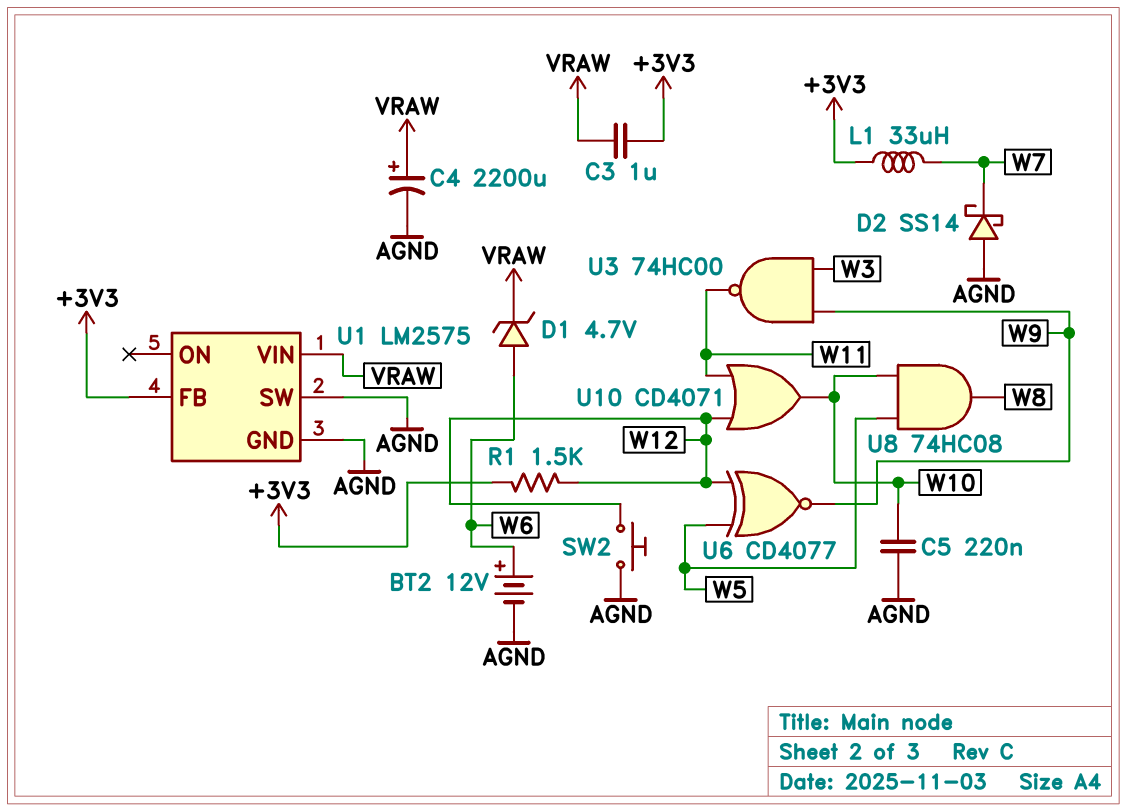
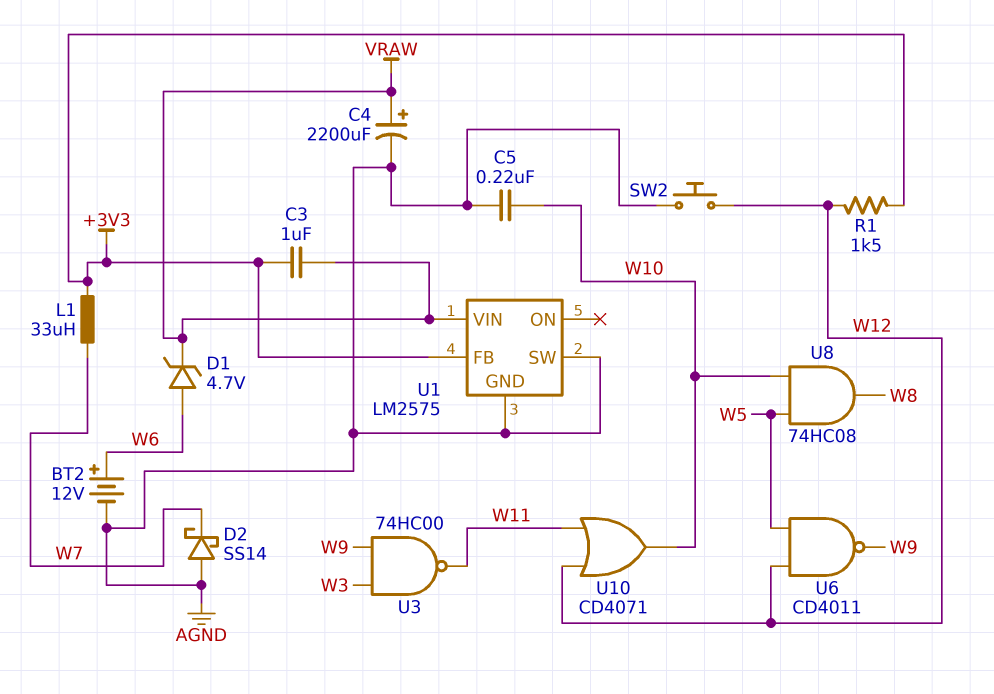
U6: XNOR CD4077 (in W5, in W12, out W9) -> NAND CD4011 (in W5, in W12, out W9)

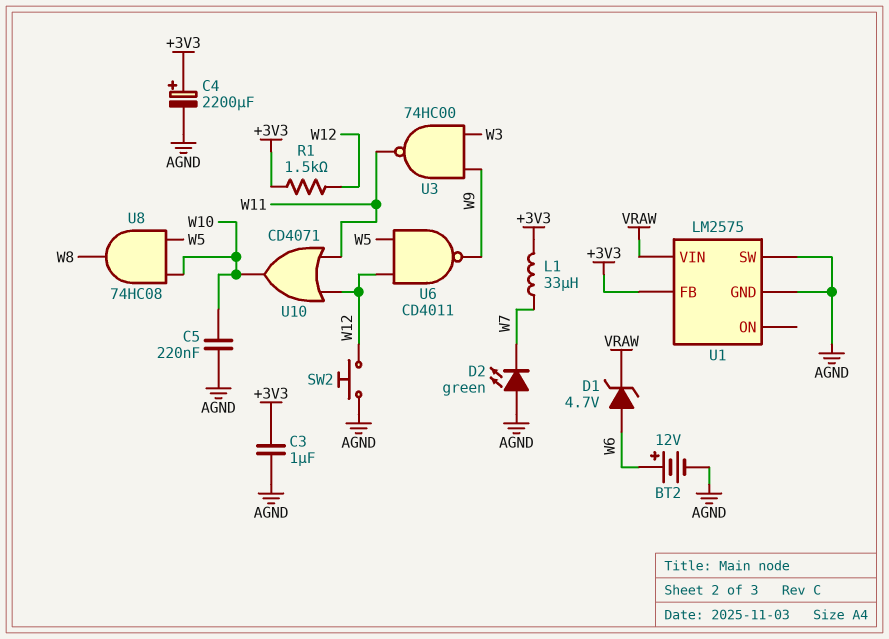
C3: 1uF (+3V3, VRAW) -> 1uF (+3V3, AGND)
C4: 2200uF (plus VRAW, minus AGND) -> 2200uF (plus +3V3, minus AGND)
D2: schottky SS14 (A AGND, K W7) -> LED green (A AGND, K W7)

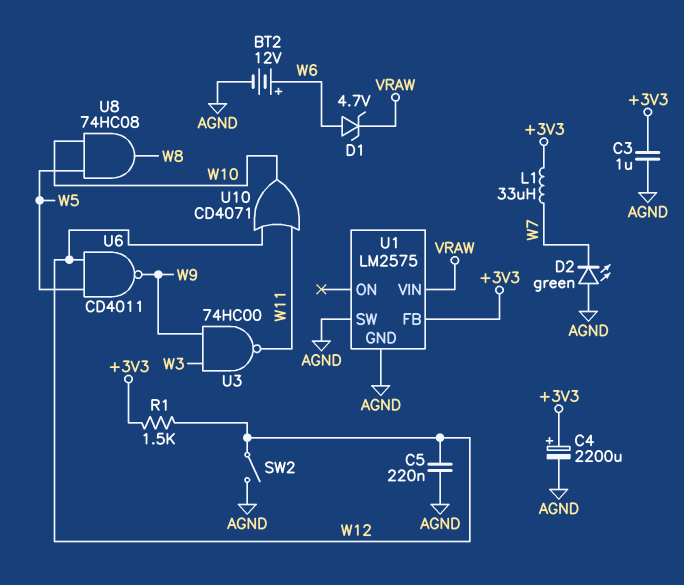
C5: 220nF (AGND, W10) -> 220nF (AGND, W12)
SW2: button (AGND, W12) -> switch (AGND, W12)

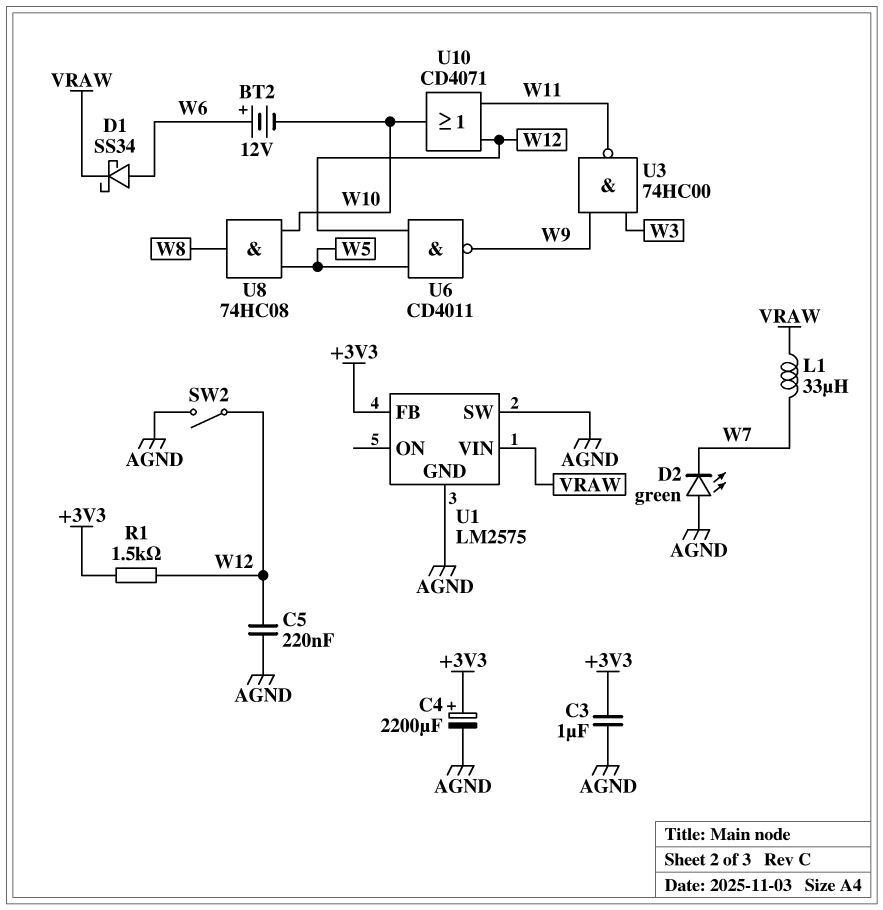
BT2: 12V (plus W6, minus AGND) -> 12V (plus W6, minus W10)
D1: zener 4.7V (A W6, K VRAW) -> schottky SS34 (A W6, K VRAW)
L1: 33uH (+3V3, W7) -> 33uH (VRAW, W7)

